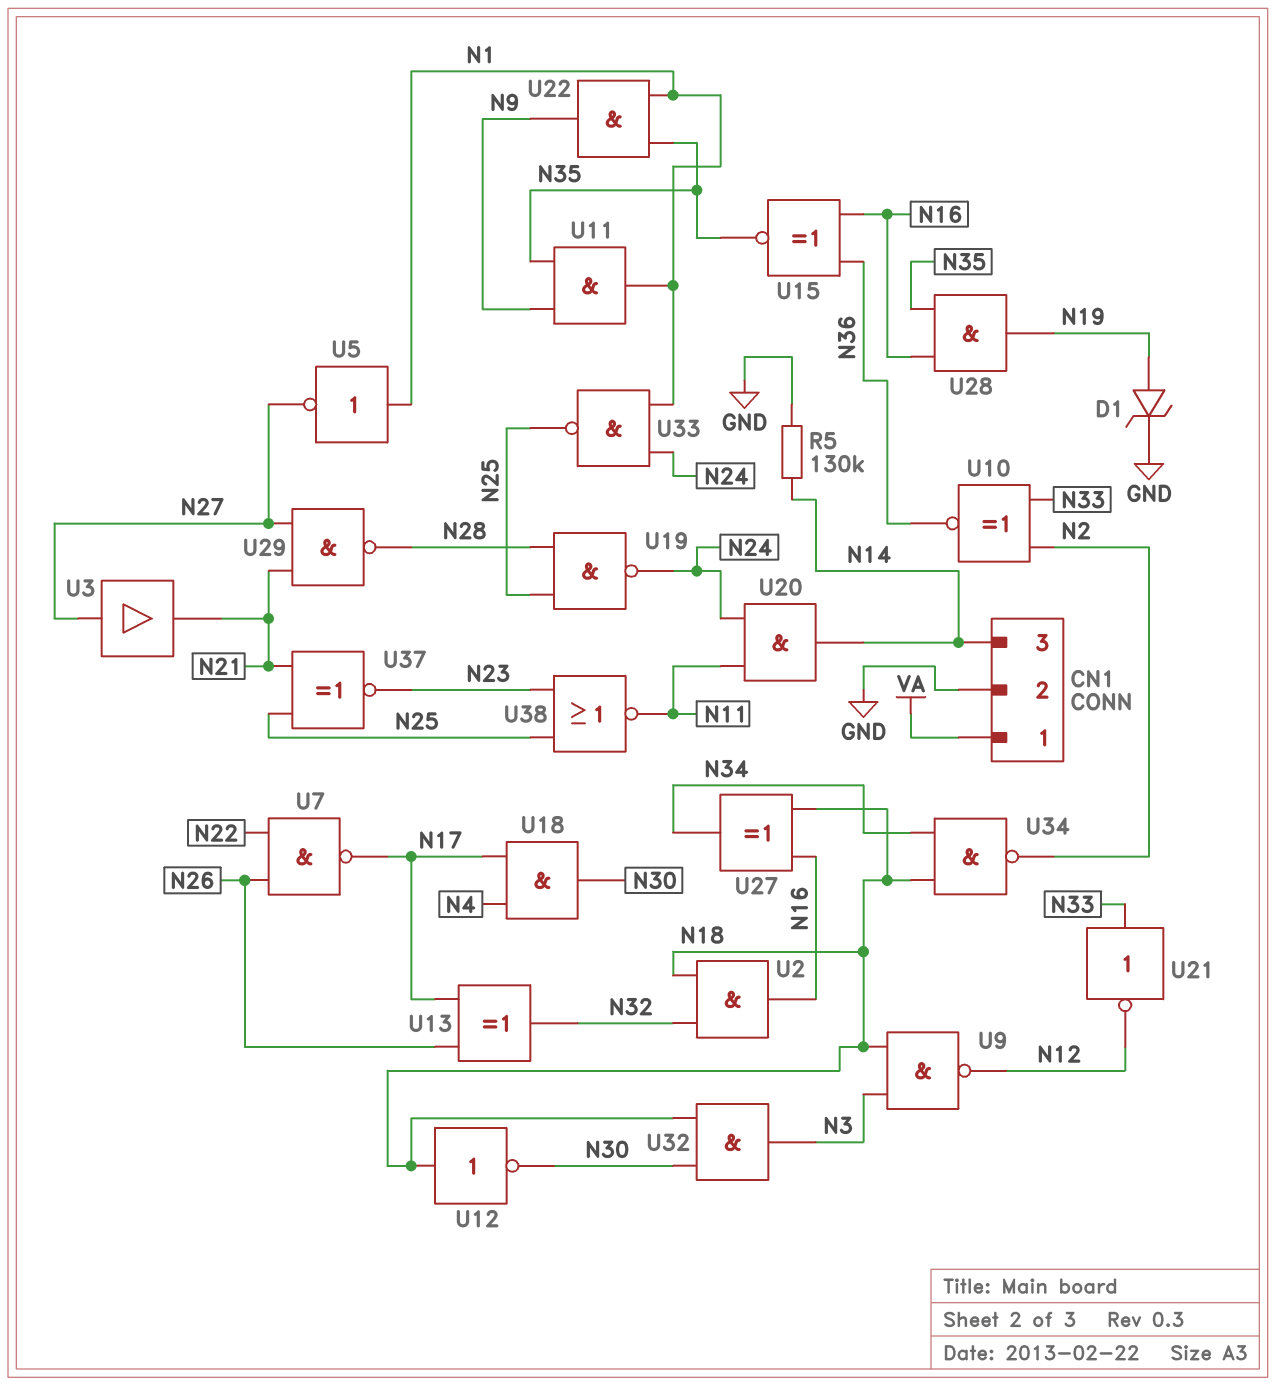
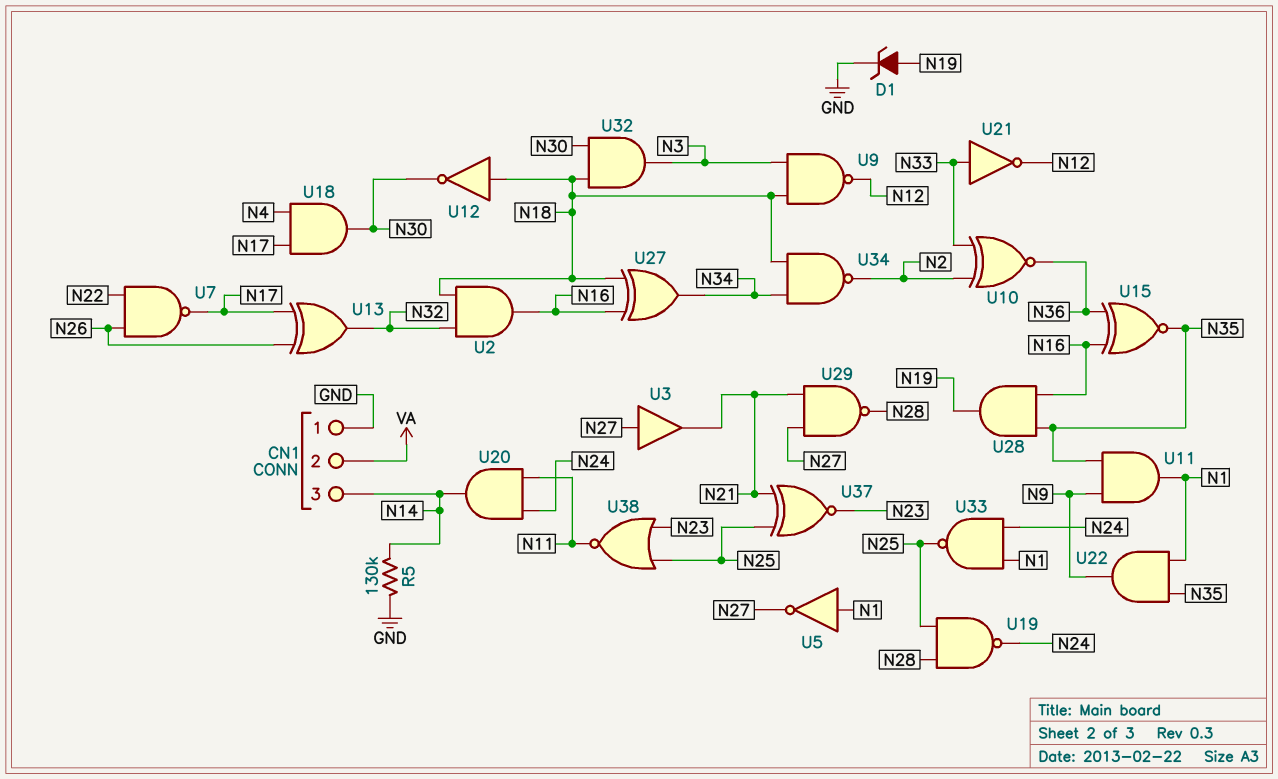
CN1 pin 1: VA -> GND
CN1 pin 2: GND -> VA

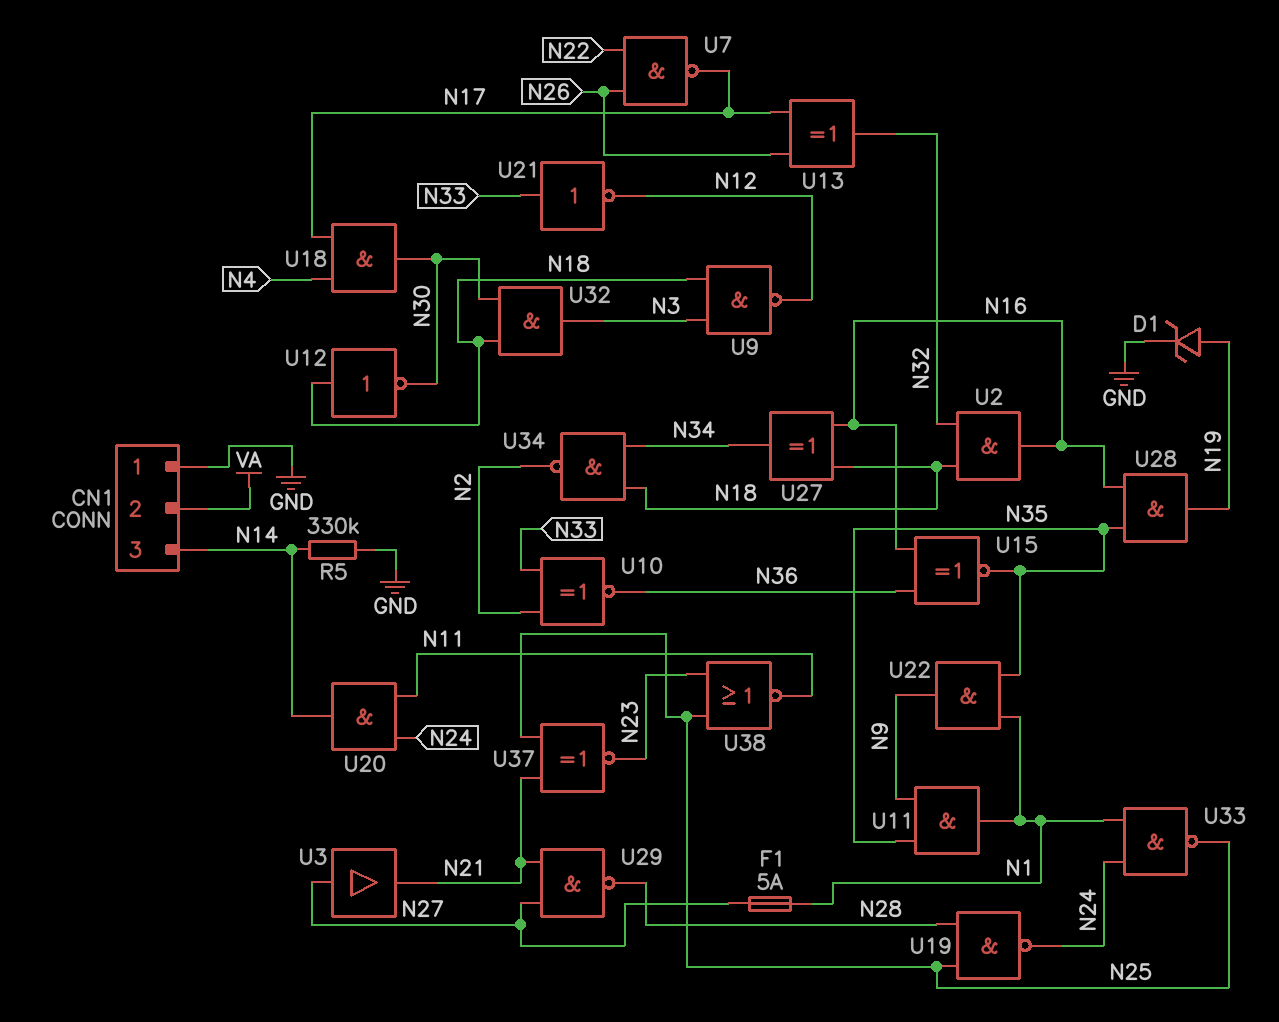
F1: none -> 5A (N1, N27)
R5: 130k (GND, N14) -> 330k (GND, N14)
U5: NOT (in N1, out N27) -> none

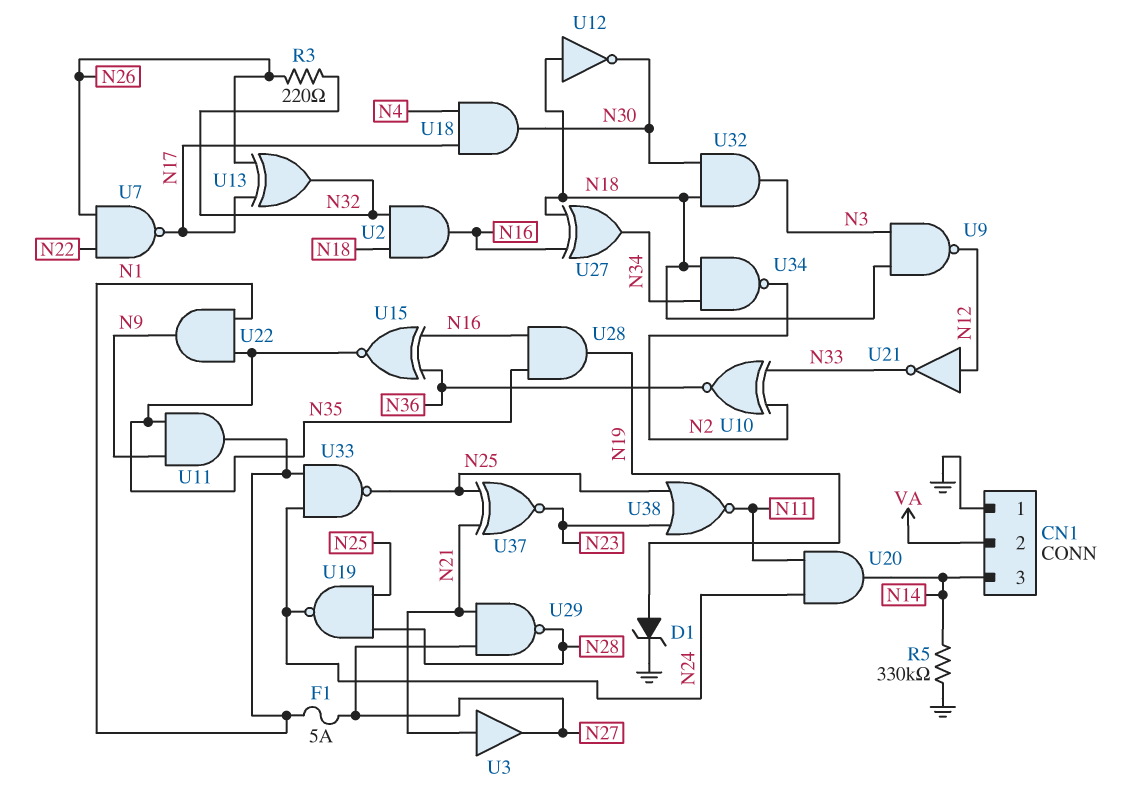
R3: none -> 220 (N26, N32)
U3: buffer (in N27, out N21) -> buffer (in N21, out N27)
U21: NOT (in N33, out N12) -> NOT (in N12, out N33)

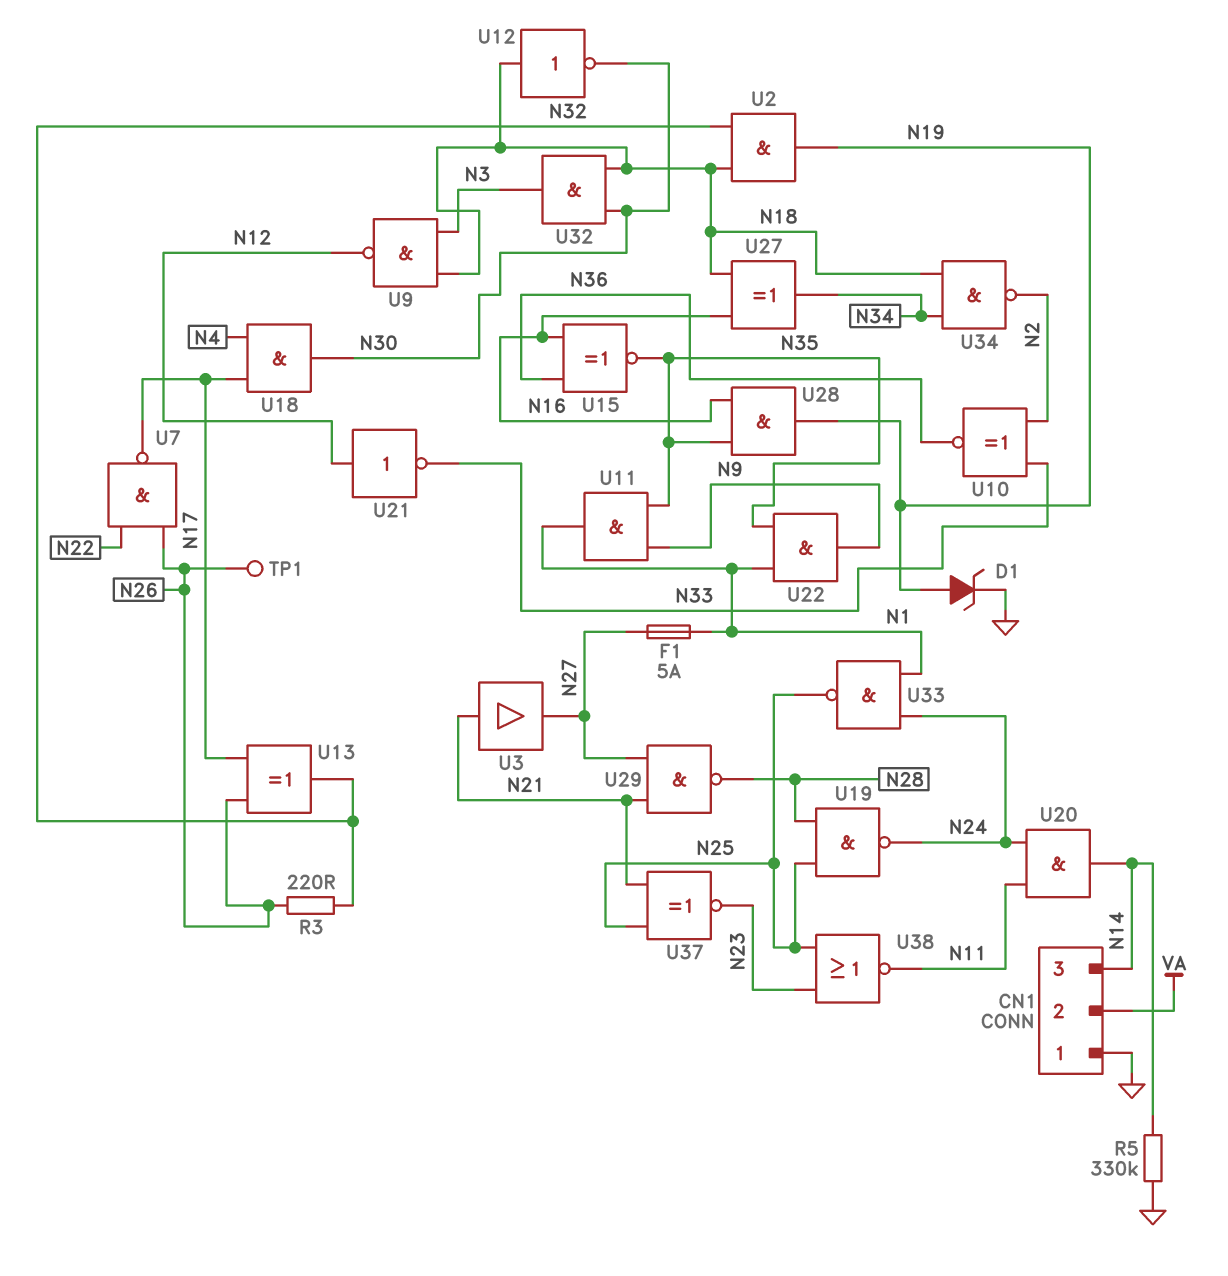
TP1: none -> test point (N26)
U2: AND (in N18, in N32, out N16) -> AND (in N18, in N32, out N19)

